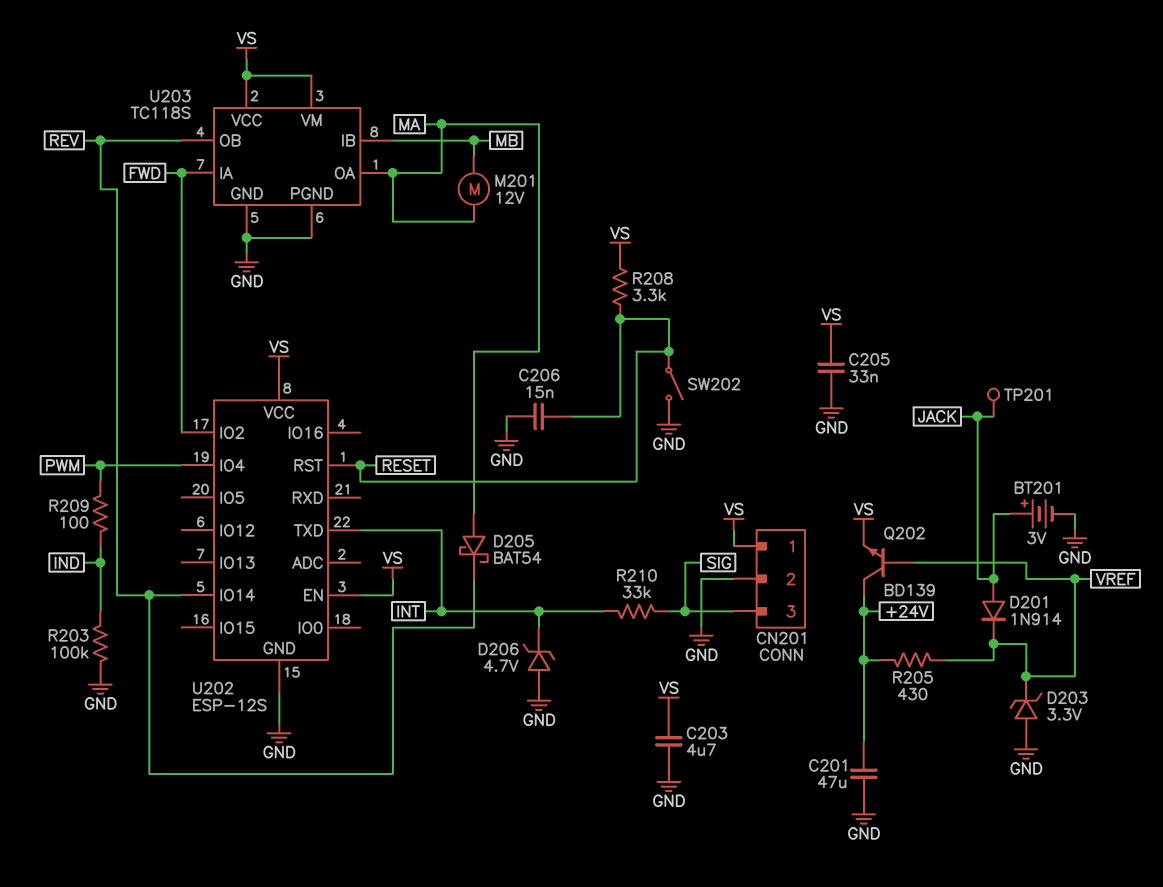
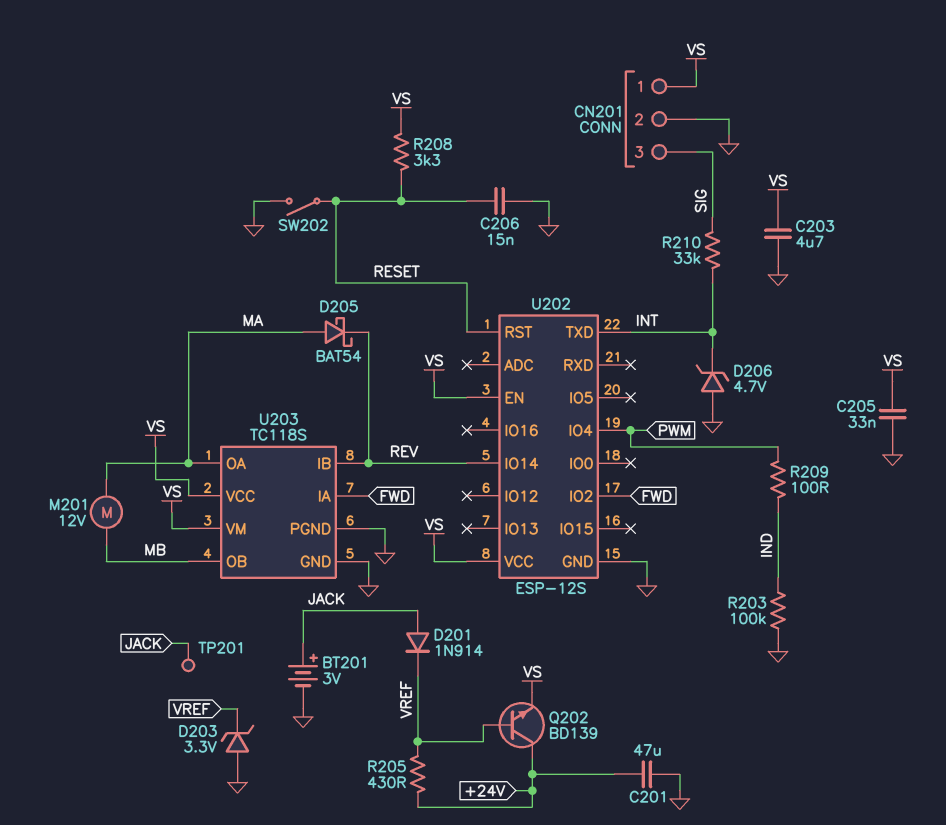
U203 pin IB: MB -> REV
U203 pin OB: REV -> MB

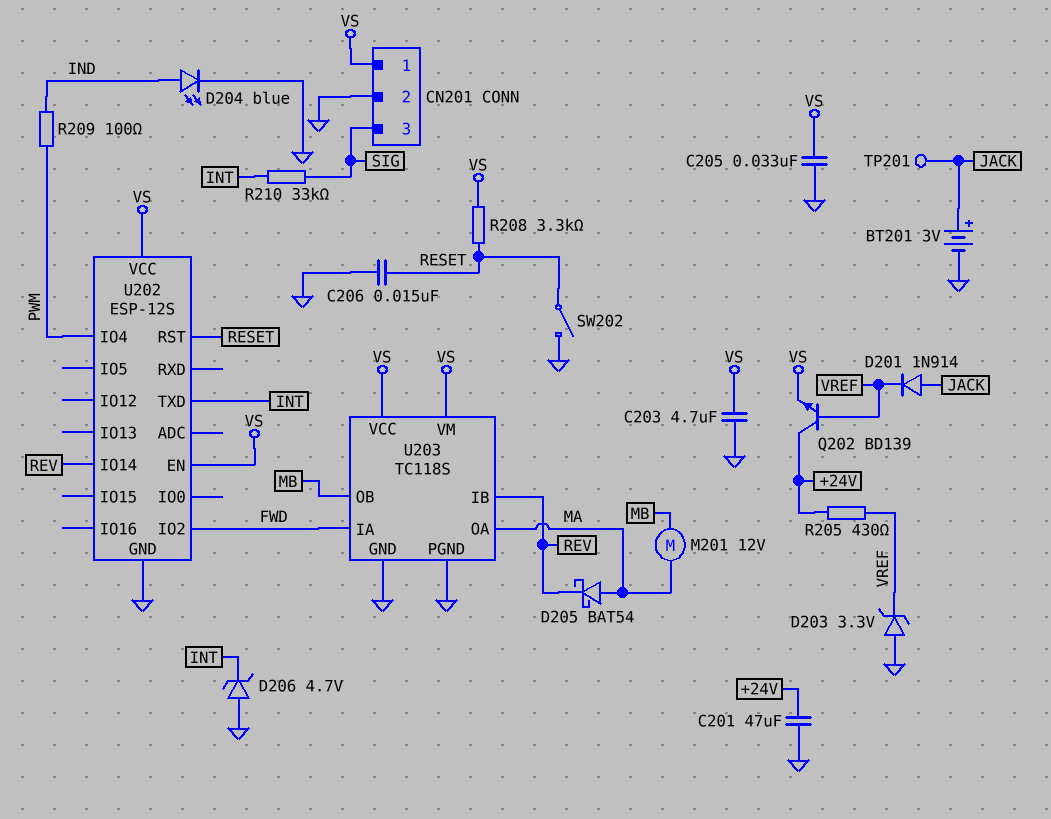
D204: none -> LED blue (A IND, K GND)
R203: 100k (GND, IND) -> none

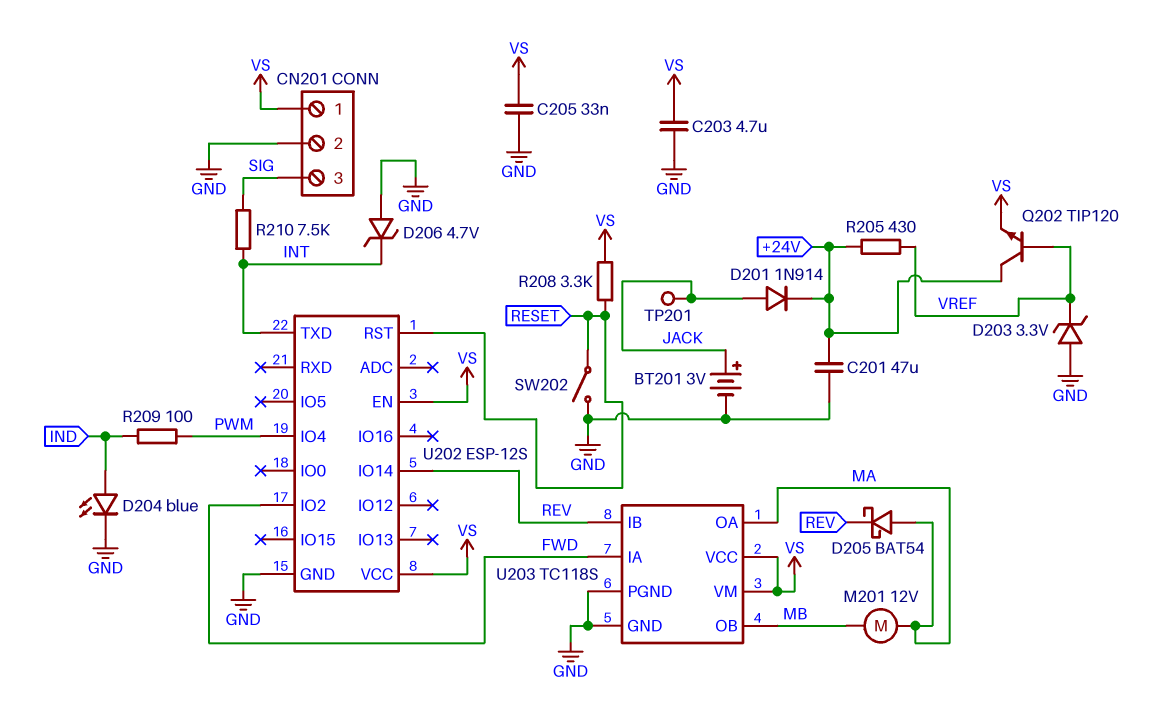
C206: 15nF (GND, RESET) -> none
D201: diode 1N914 (A JACK, K VREF) -> diode 1N914 (A JACK, K +24V)
Q202: NPN BD139 (B VREF, C +24V, E VS) -> NPN TIP120 (B VREF, C +24V, E VS)
R210: 33k (INT, SIG) -> 7.5k (INT, SIG)

